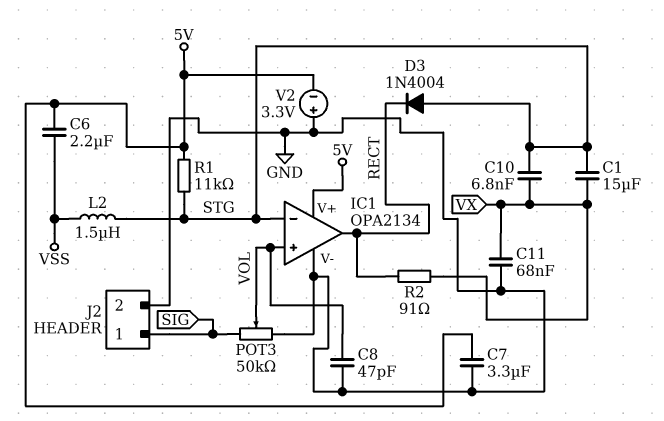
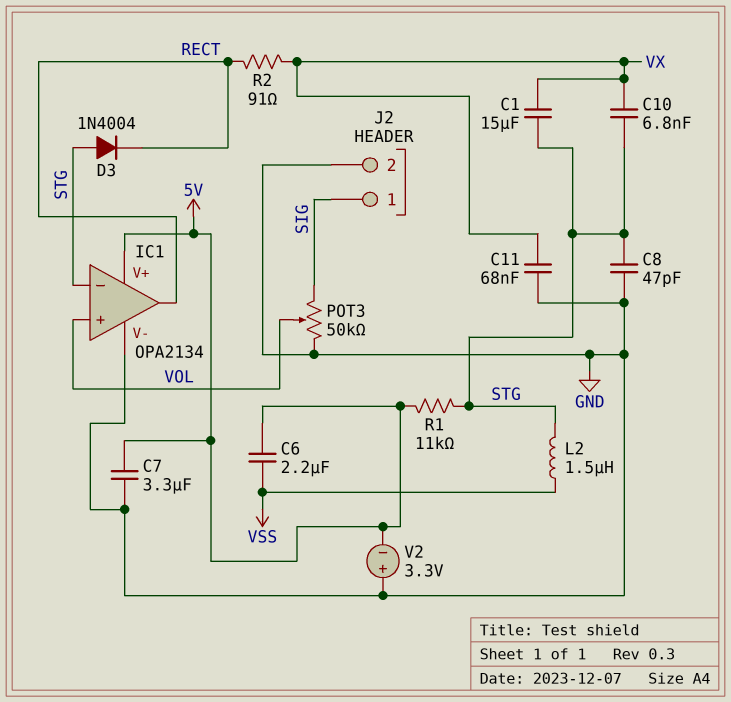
C8: 47pF (GND, VOL) -> 47pF (GND, STG)

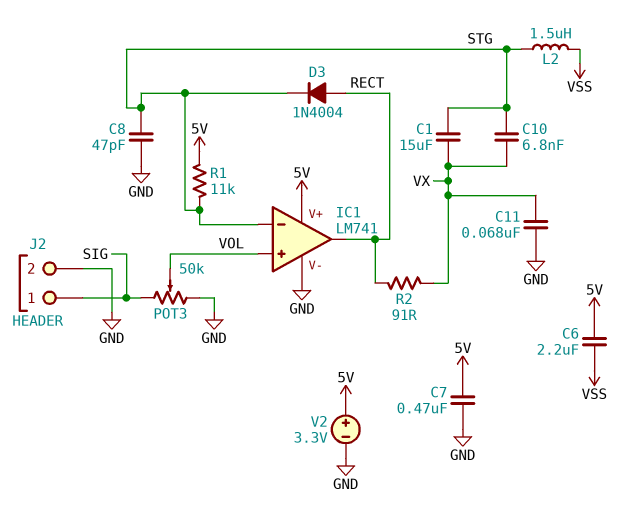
C7: 3.3uF (5V, GND) -> 470nF (5V, GND)
D3: diode 1N4004 (A STG, K RECT) -> diode 1N4004 (A RECT, K STG)
IC1: OPA2134 -> LM741
V2: 3.3V (plus GND, minus 5V) -> 3.3V (plus 5V, minus GND)

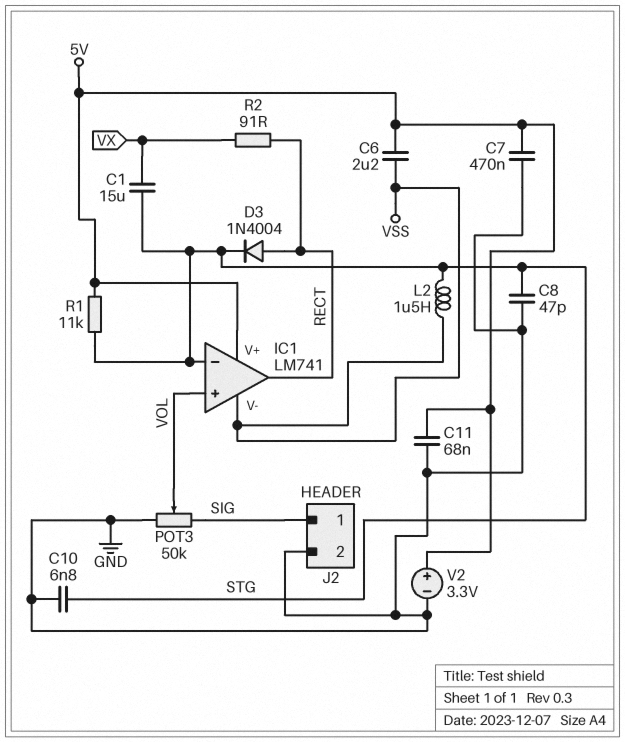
C10: 6.8nF (STG, VX) -> 6.8nF (GND, STG)
C11: 68nF (GND, VX) -> 68nF (5V, GND)
IC1 pin V-: GND -> VSS

